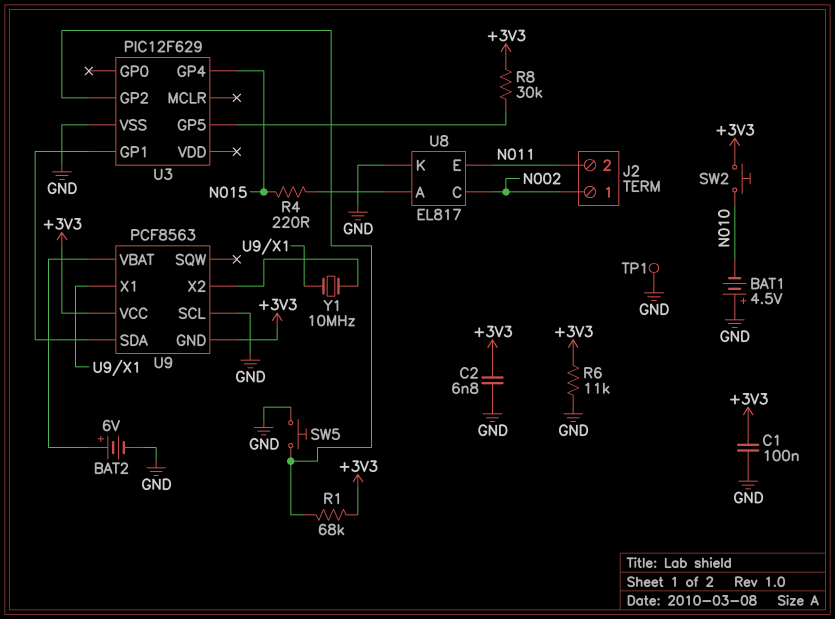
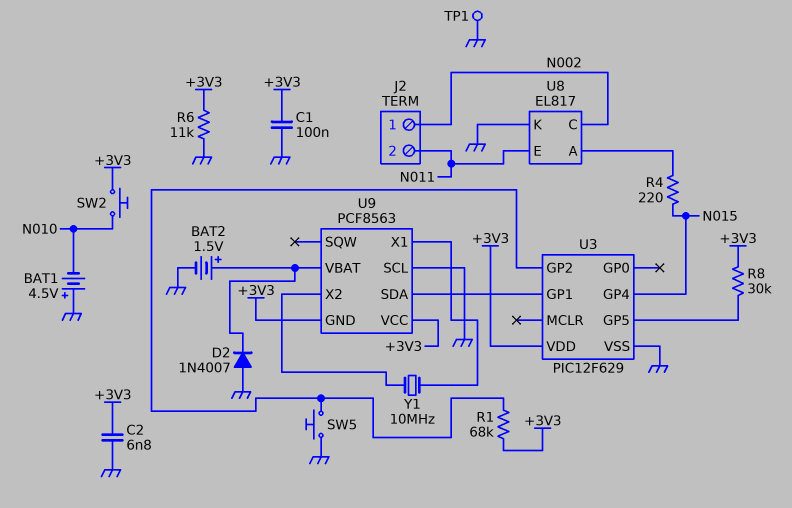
BAT2: 6V (plus U9/VBAT, minus GND) -> 1.5V (plus U9/VBAT, minus GND)
D2: none -> diode 1N4007 (A GND, K U9/VBAT)
U3 pin VDD: none -> +3V3

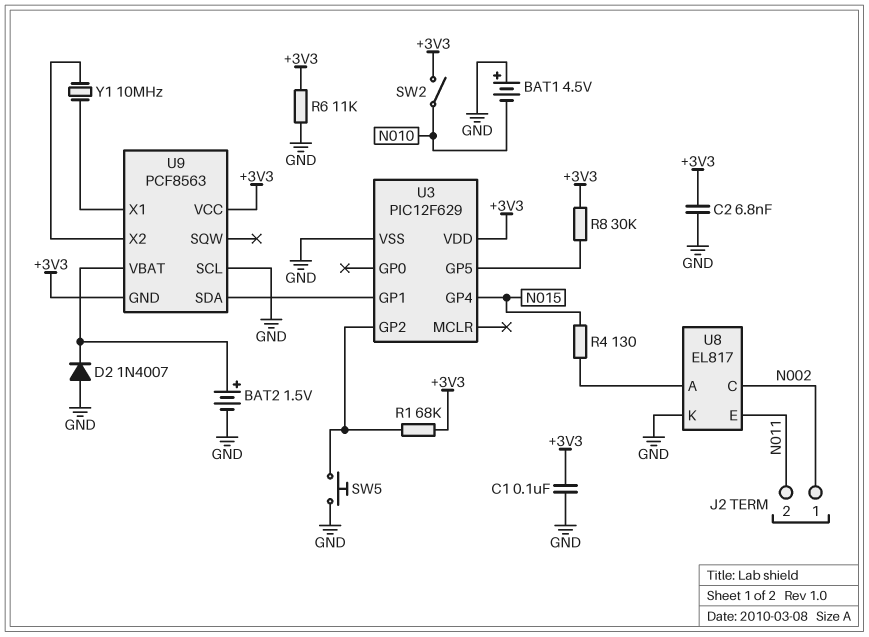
R4: 220 (N015, U8/A) -> 130 (N015, U8/A)
SW2: button (+3V3, N010) -> switch (+3V3, N010)
TP1: test point (GND) -> none

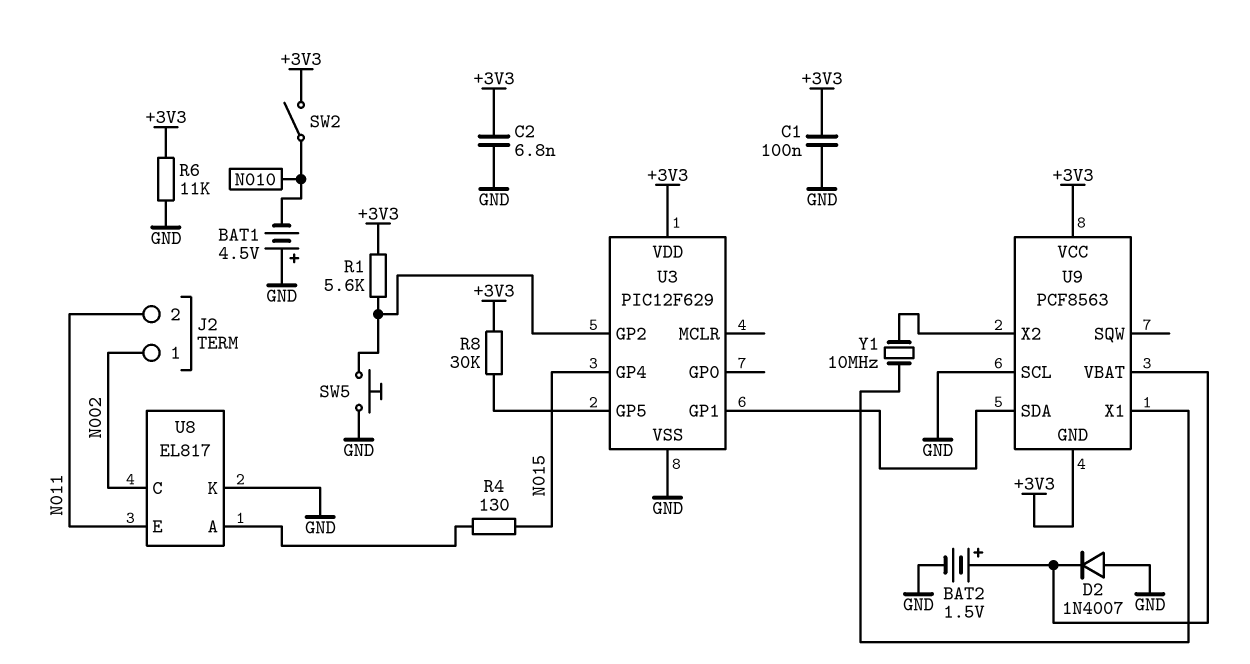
R1: 68k (+3V3, U3/GP2) -> 5.6k (+3V3, U3/GP2)

